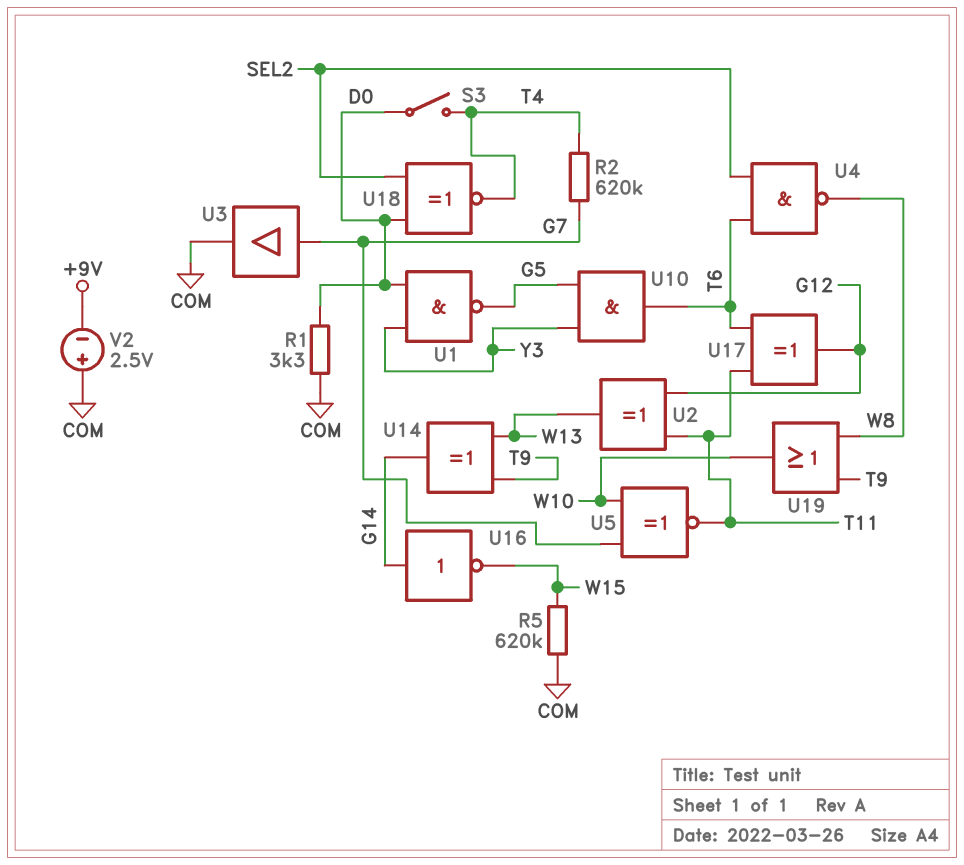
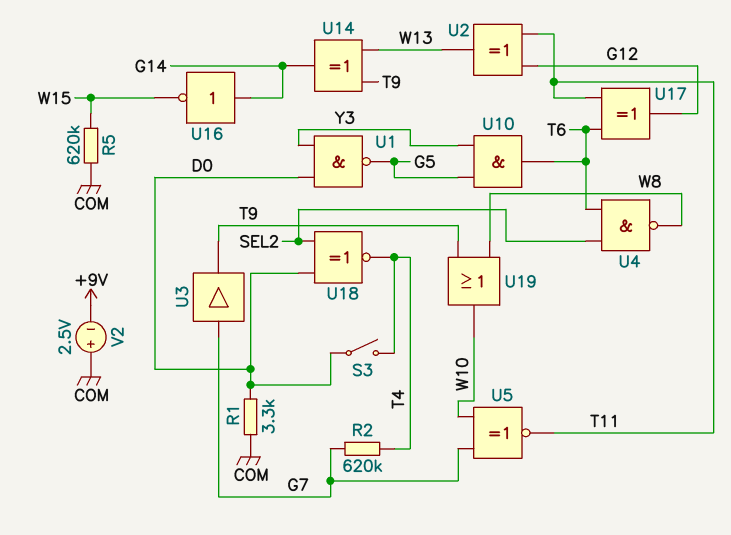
U3: buffer (in G7, out COM) -> buffer (in G7, out T9)

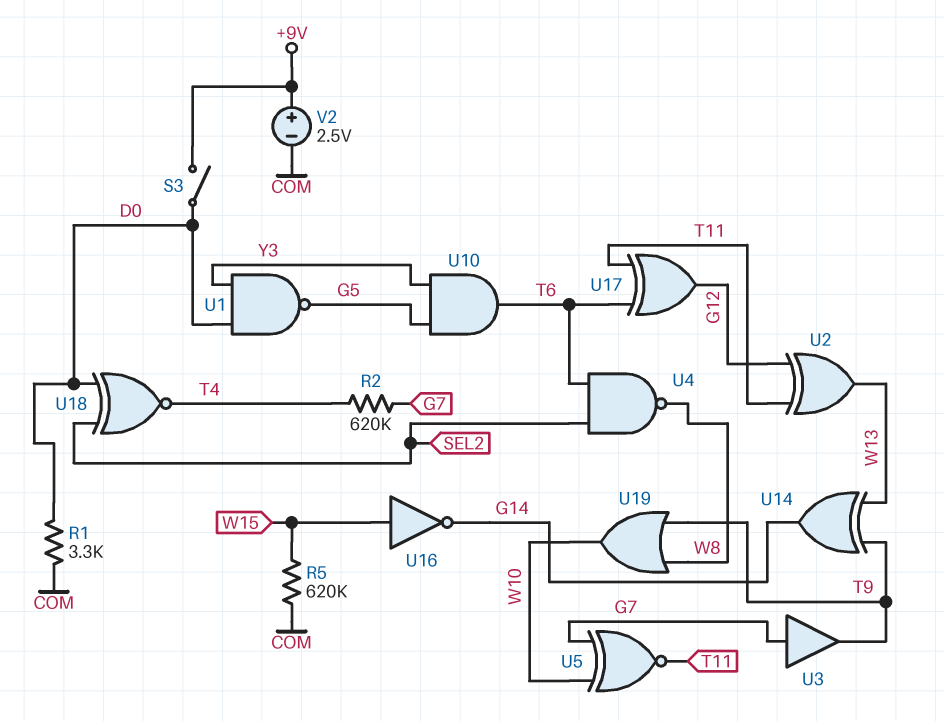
S3: switch (D0, T4) -> switch (+9V, D0)
U16: NOT (in G14, out W15) -> NOT (in W15, out G14)
V2: 2.5V (plus COM, minus +9V) -> 2.5V (plus +9V, minus COM)

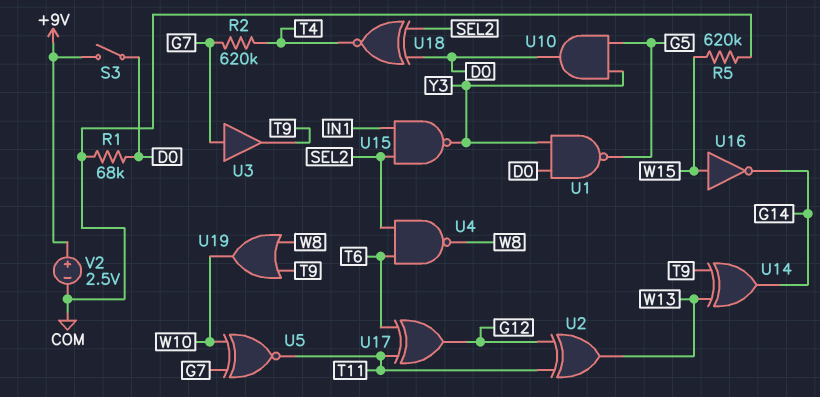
R1: 3.3k (COM, D0) -> 68k (COM, D0)
U10: AND (in G5, in Y3, out T6) -> AND (in G5, in Y3, out D0)
U15: none -> NAND (in IN1, in SEL2, out Y3)

